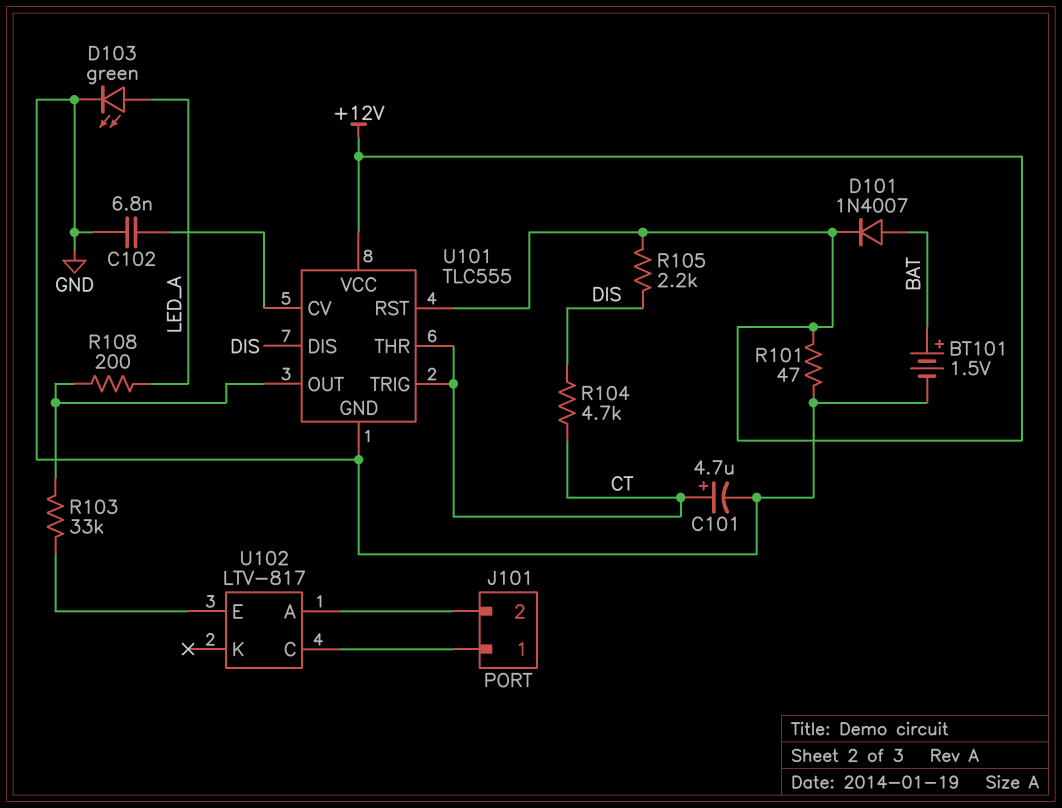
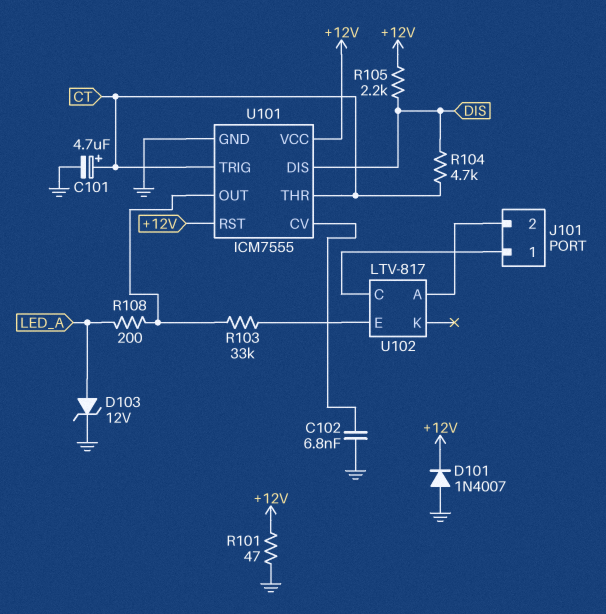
BT101: 1.5V (plus BAT, minus GND) -> none
D101: diode 1N4007 (A BAT, K +12V) -> diode 1N4007 (A GND, K +12V)
D103: LED green (A LED_A, K GND) -> zener 12V (A LED_A, K GND)
U101: TLC555 -> ICM7555

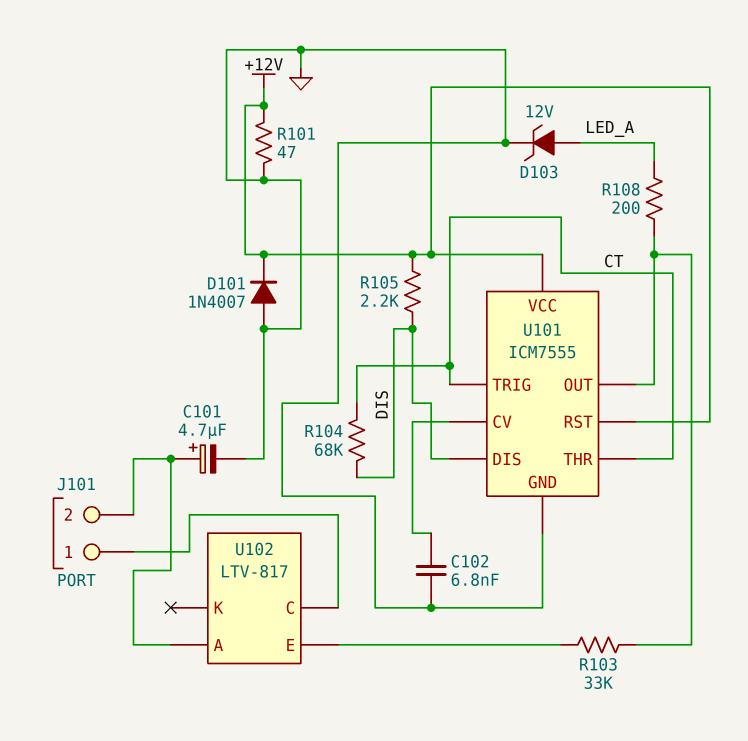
C101: 4.7uF (plus CT, minus GND) -> 4.7uF (plus J101/2, minus GND)
R104: 4.7k (CT, DIS) -> 68k (CT, DIS)

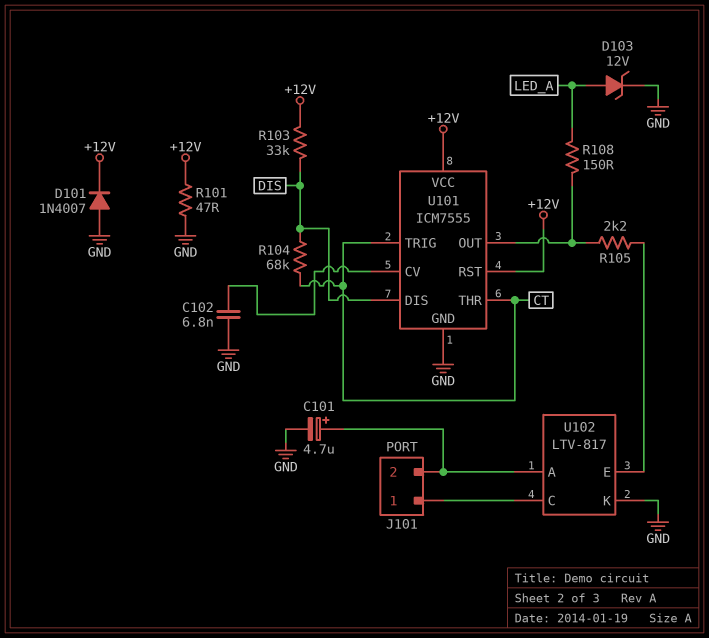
R103: 33k (U101/OUT, U102/E) -> 33k (+12V, DIS)
R105: 2.2k (+12V, DIS) -> 2.2k (U101/OUT, U102/E)
R108: 200 (LED_A, U101/OUT) -> 150 (LED_A, U101/OUT)
U102 pin K: none -> GND

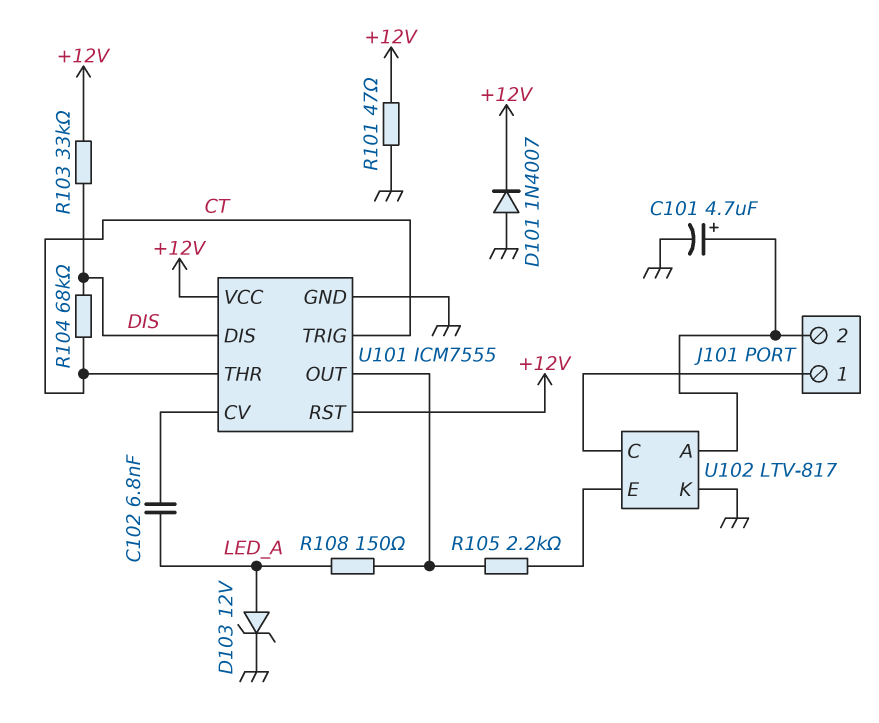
C102: 6.8nF (GND, U101/CV) -> 6.8nF (LED_A, U101/CV)

